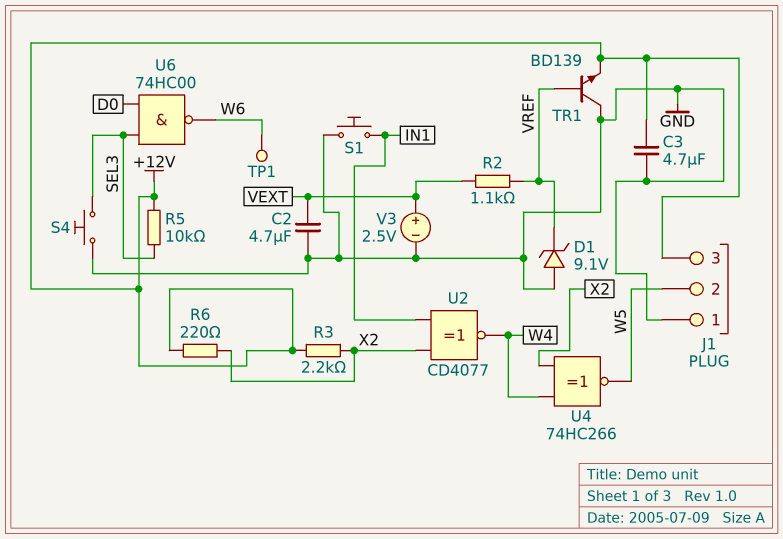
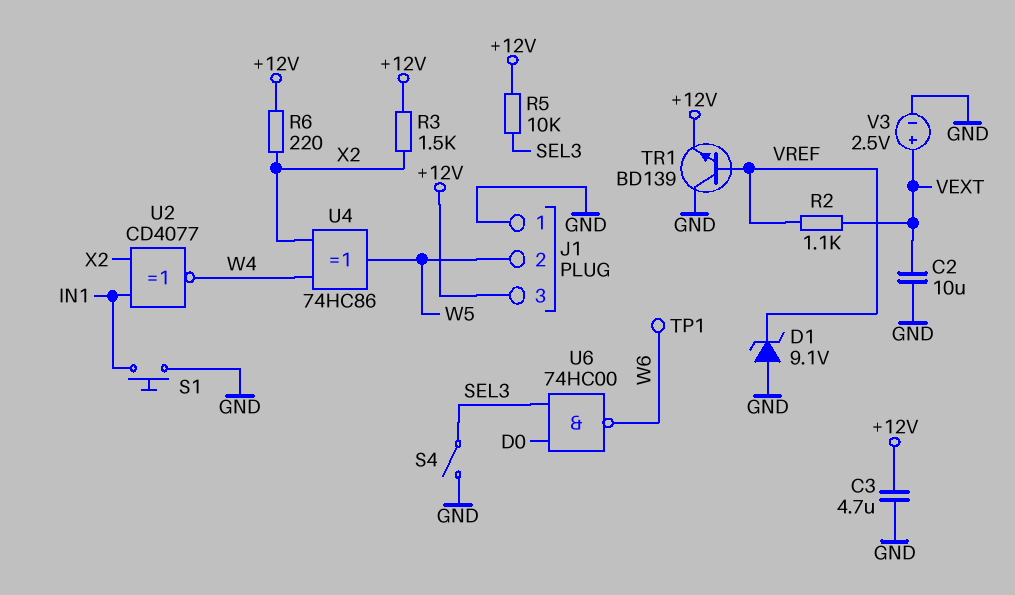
C2: 4.7uF (GND, VEXT) -> 10uF (GND, VEXT)
R3: 2.2k (+12V, X2) -> 1.5k (+12V, X2)
S4: button (GND, SEL3) -> switch (GND, SEL3)
U4: XNOR 74HC266 (in W4, in X2, out W5) -> XOR 74HC86 (in W4, in X2, out W5)

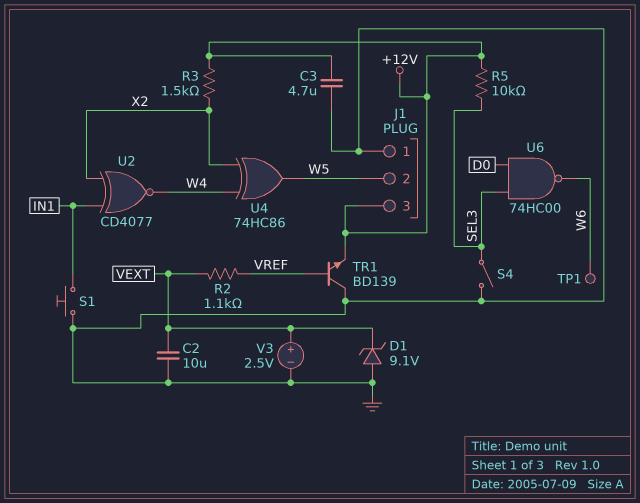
D1: zener 9.1V (A GND, K VREF) -> zener 9.1V (A GND, K VEXT)
R6: 220 (+12V, X2) -> none

